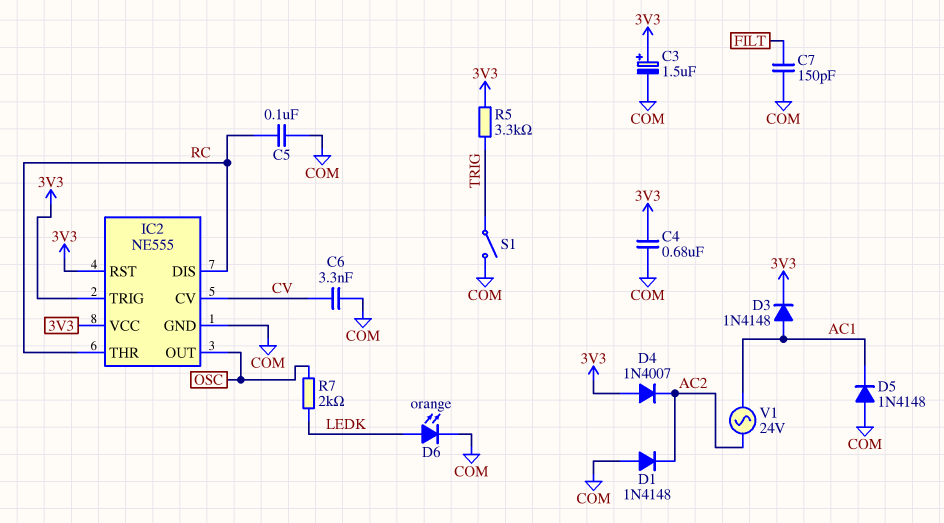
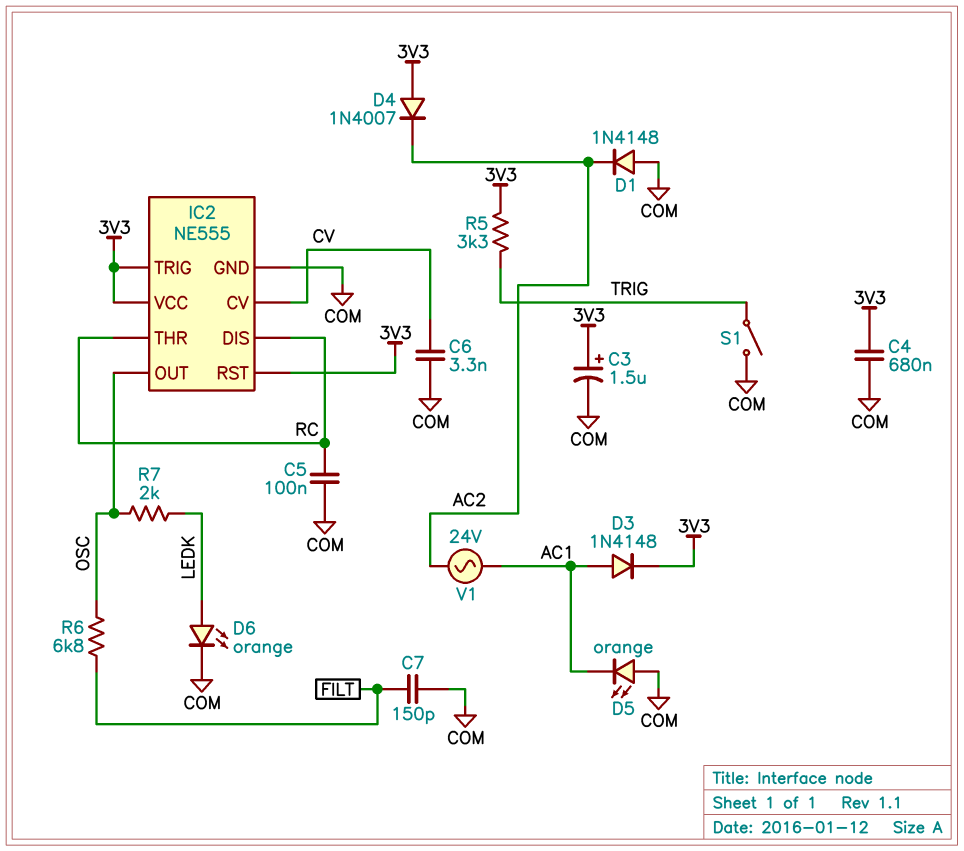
D5: diode 1N4148 (A COM, K AC1) -> LED orange (A COM, K AC1)
R6: none -> 6.8k (FILT, OSC)

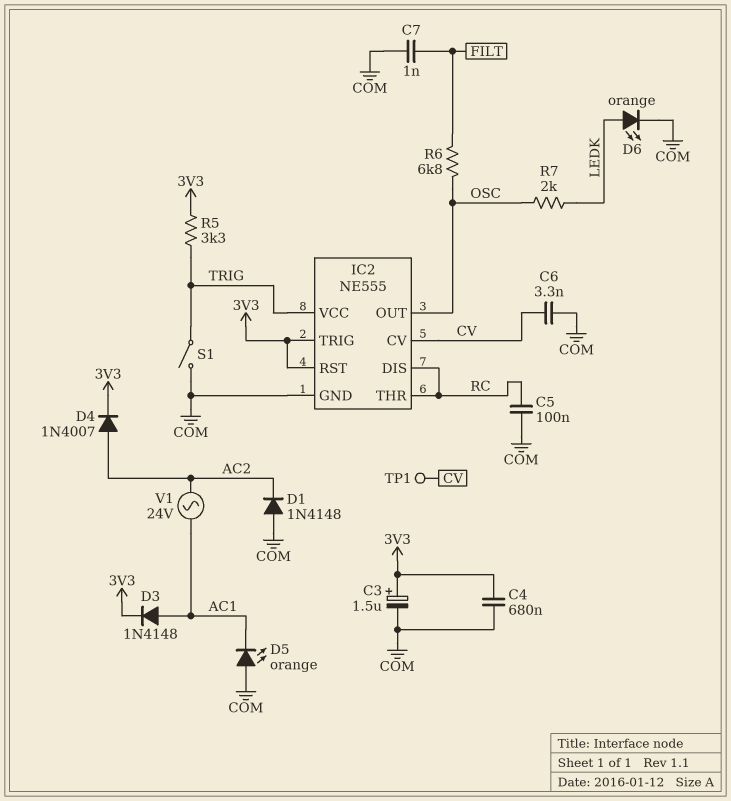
C7: 150pF (COM, FILT) -> 1nF (COM, FILT)
D4: diode 1N4007 (A 3V3, K AC2) -> diode 1N4007 (A AC2, K 3V3)
IC2 pin VCC: 3V3 -> TRIG
TP1: none -> test point (CV)

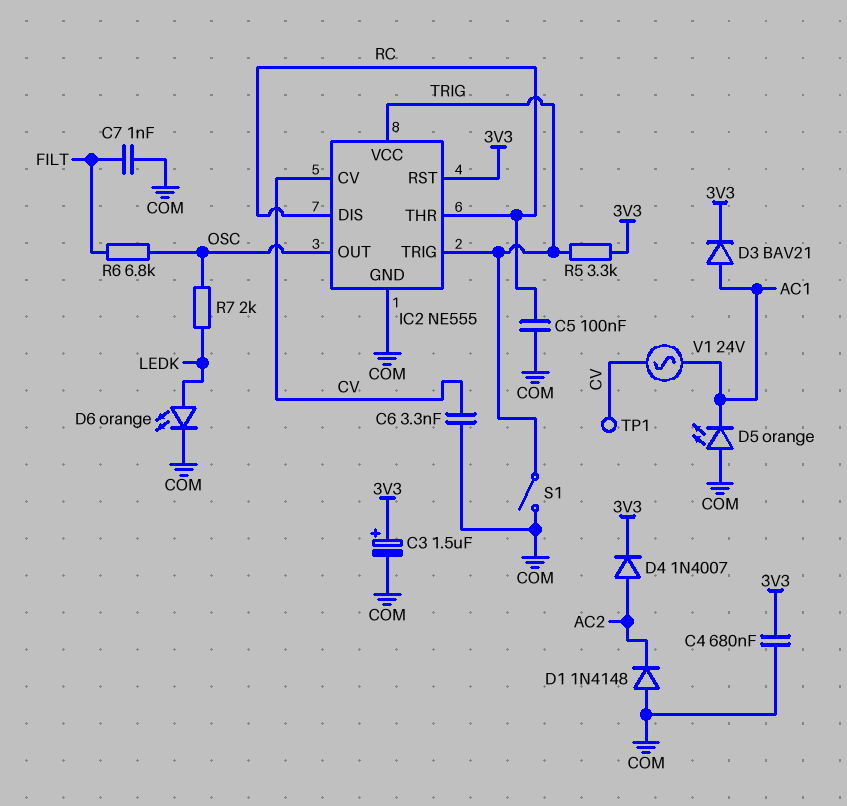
D3: diode 1N4148 (A AC1, K 3V3) -> diode BAV21 (A AC1, K 3V3)
IC2 pin TRIG: 3V3 -> TRIG
V1: AC 24V (AC1, AC2) -> AC 24V (AC1, CV)

